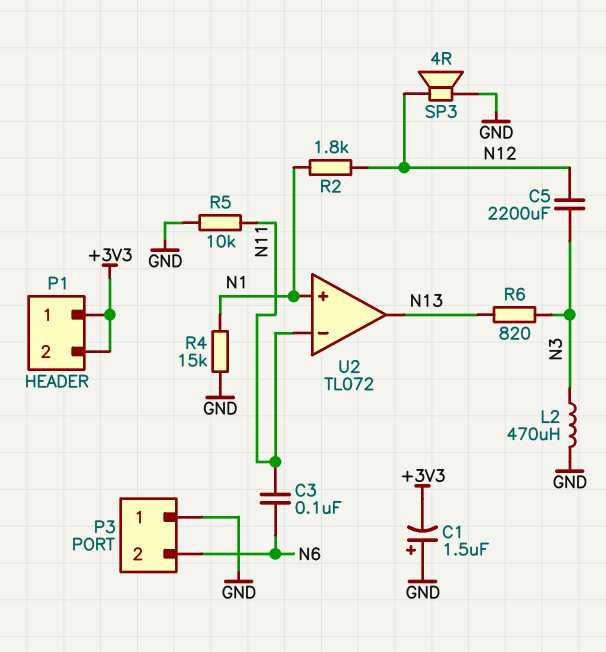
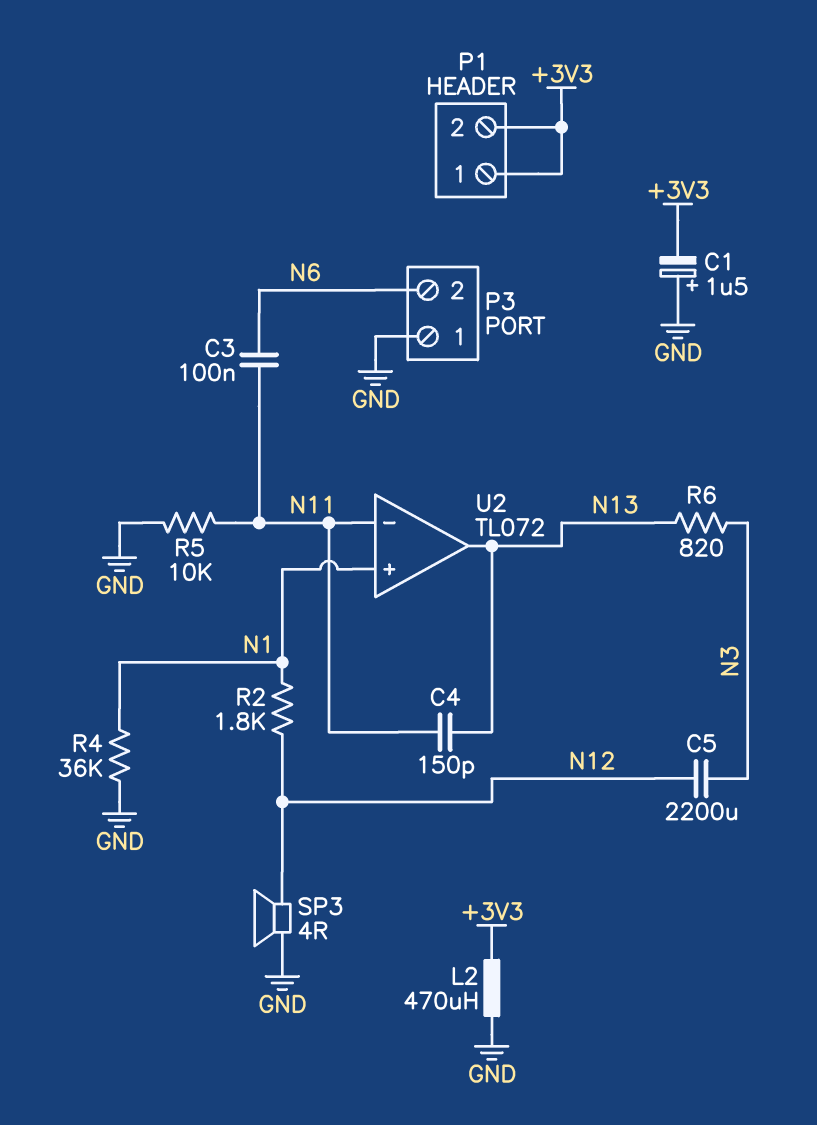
C4: none -> 150pF (N11, N13)
L2: 470uH (GND, N3) -> 470uH (+3V3, GND)
R4: 15k (GND, N1) -> 36k (GND, N1)

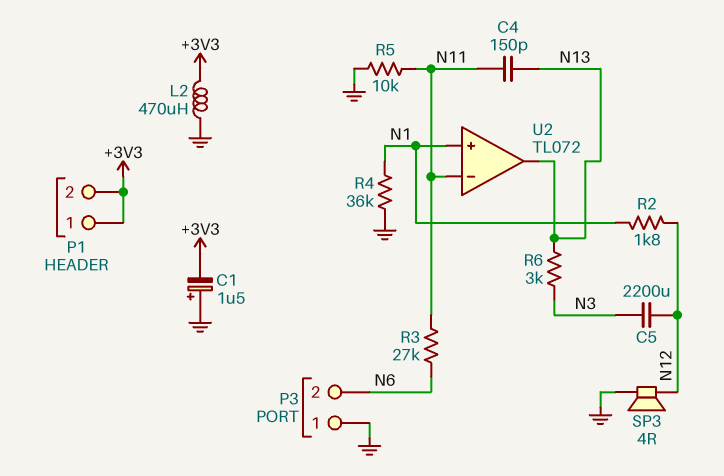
C3: 100nF (N6, N11) -> none
R3: none -> 27k (N6, N11)
R6: 820 (N3, N13) -> 3k (N3, N13)

